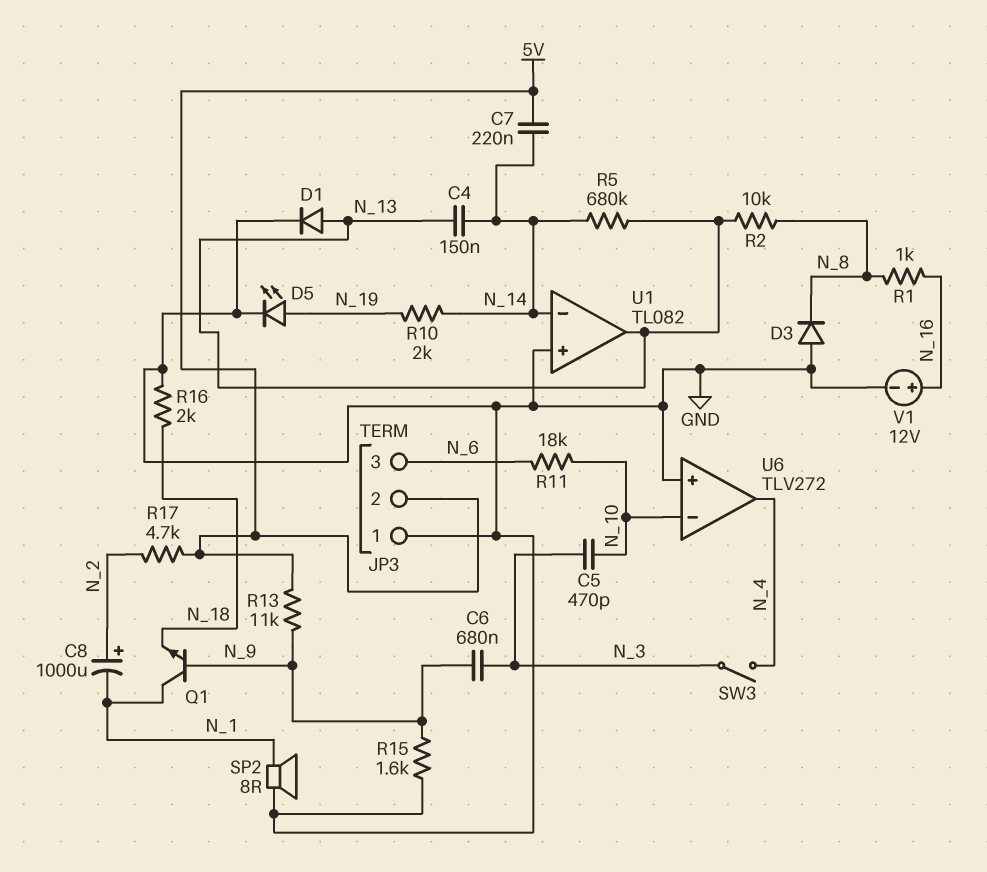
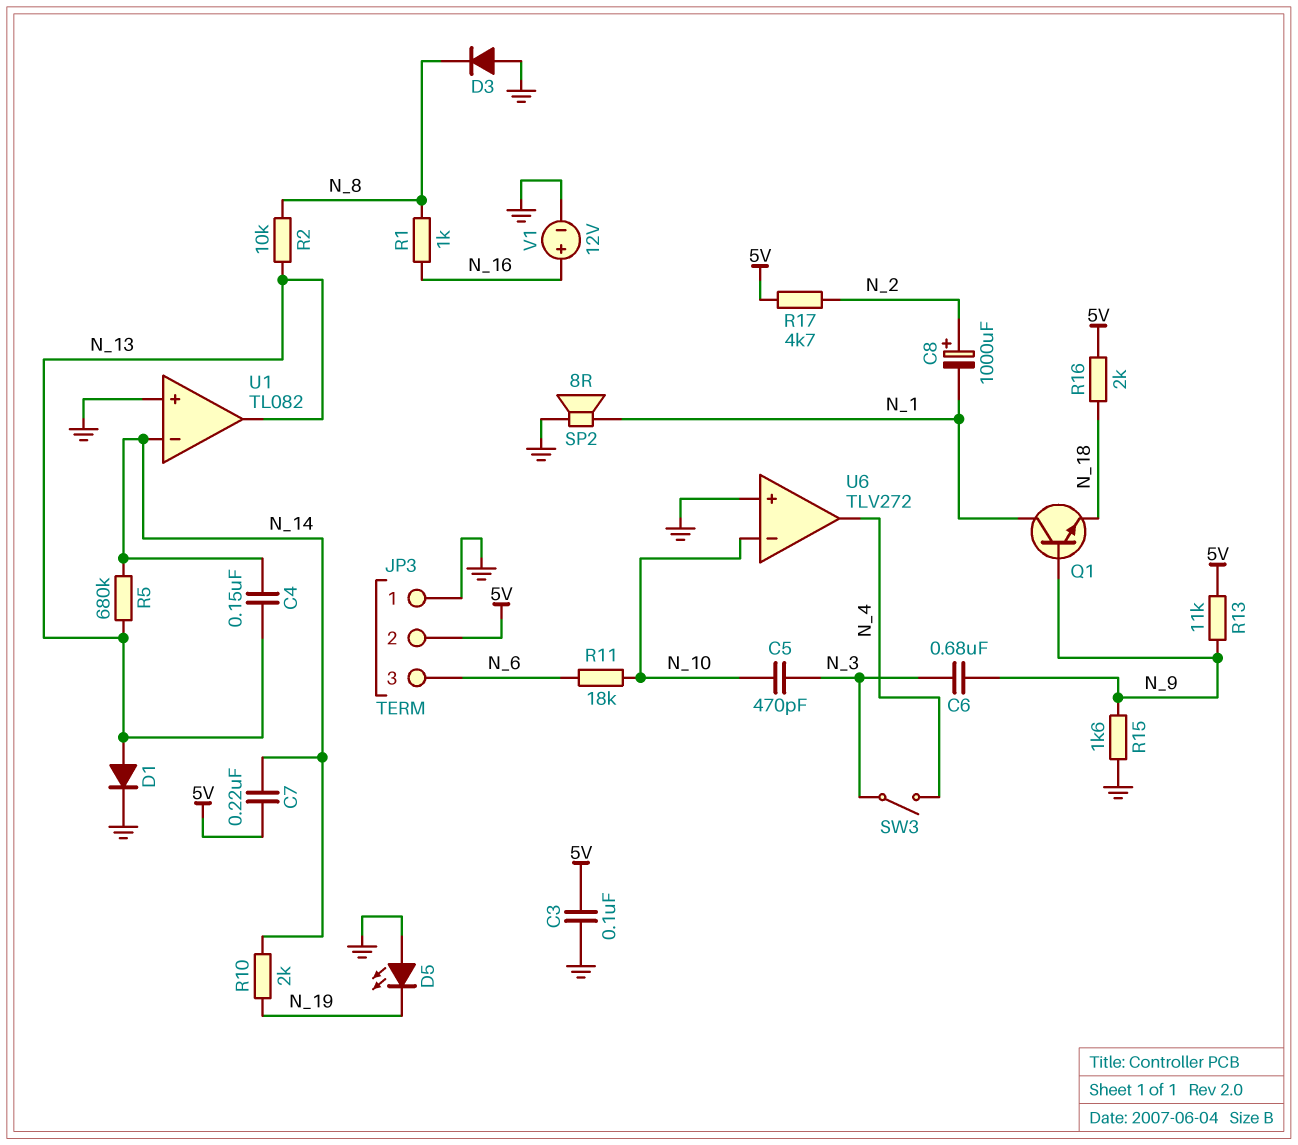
C3: none -> 100nF (5V, GND)
D5: LED (A N_19, K GND) -> LED (A GND, K N_19)
R16: 2k (GND, N_18) -> 2k (5V, N_18)

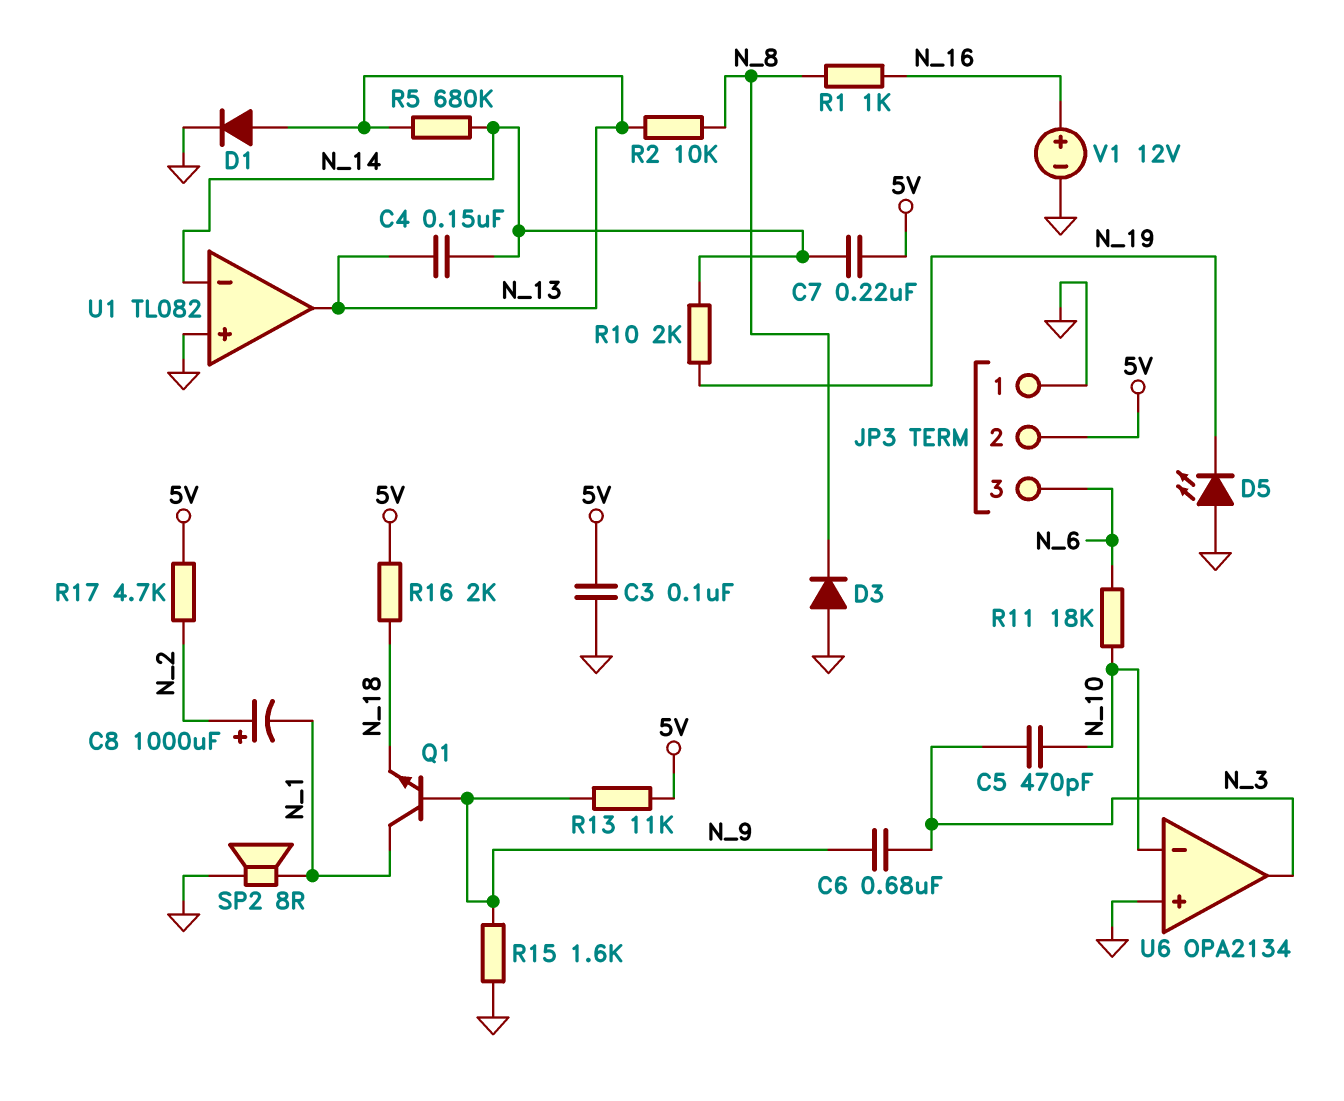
SW3: switch (N_3, N_4) -> none
U6: TLV272 -> OPA2134
U6 pin out: N_4 -> N_3

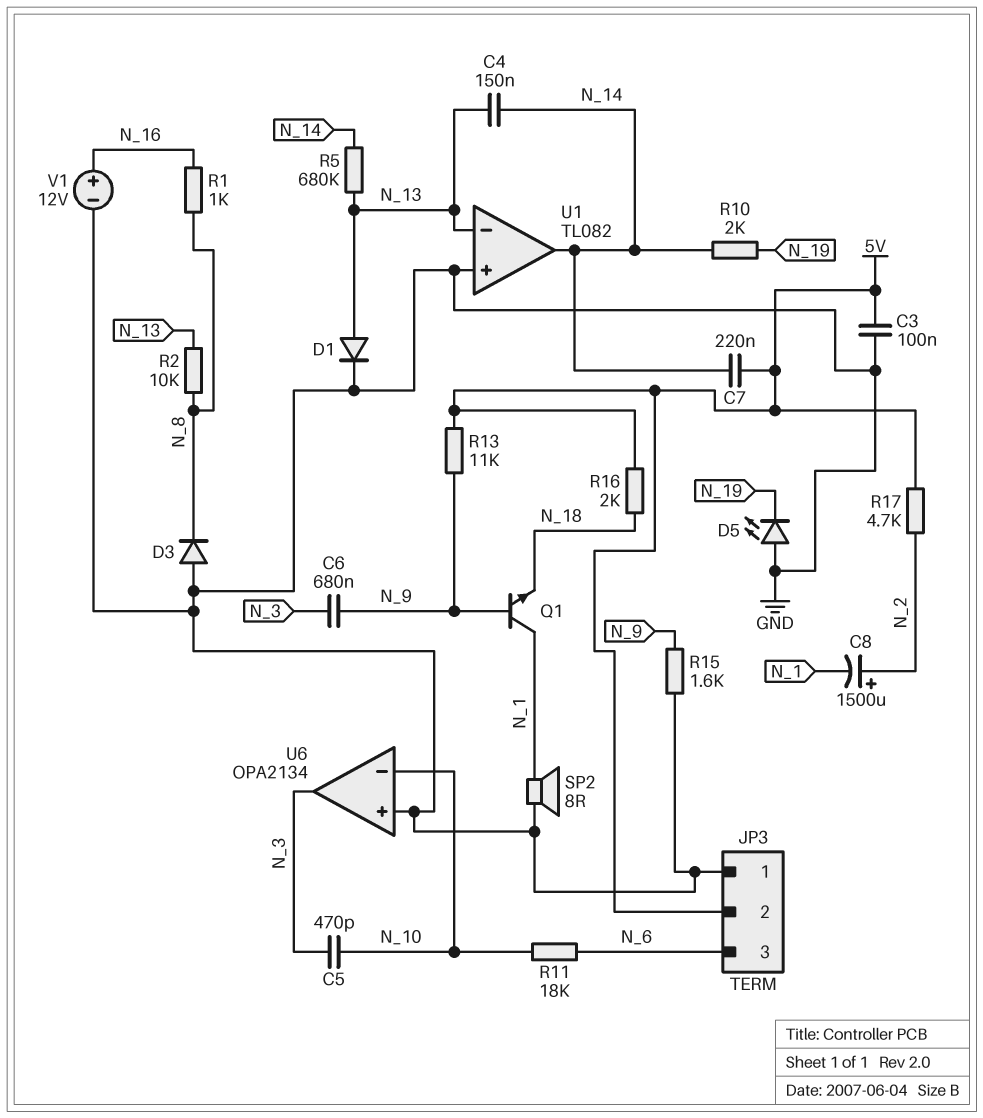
C8: 1000uF (plus N_2, minus N_1) -> 1500uF (plus N_2, minus N_1)
U1 pin in-: N_14 -> N_13
U1 pin out: N_13 -> N_14

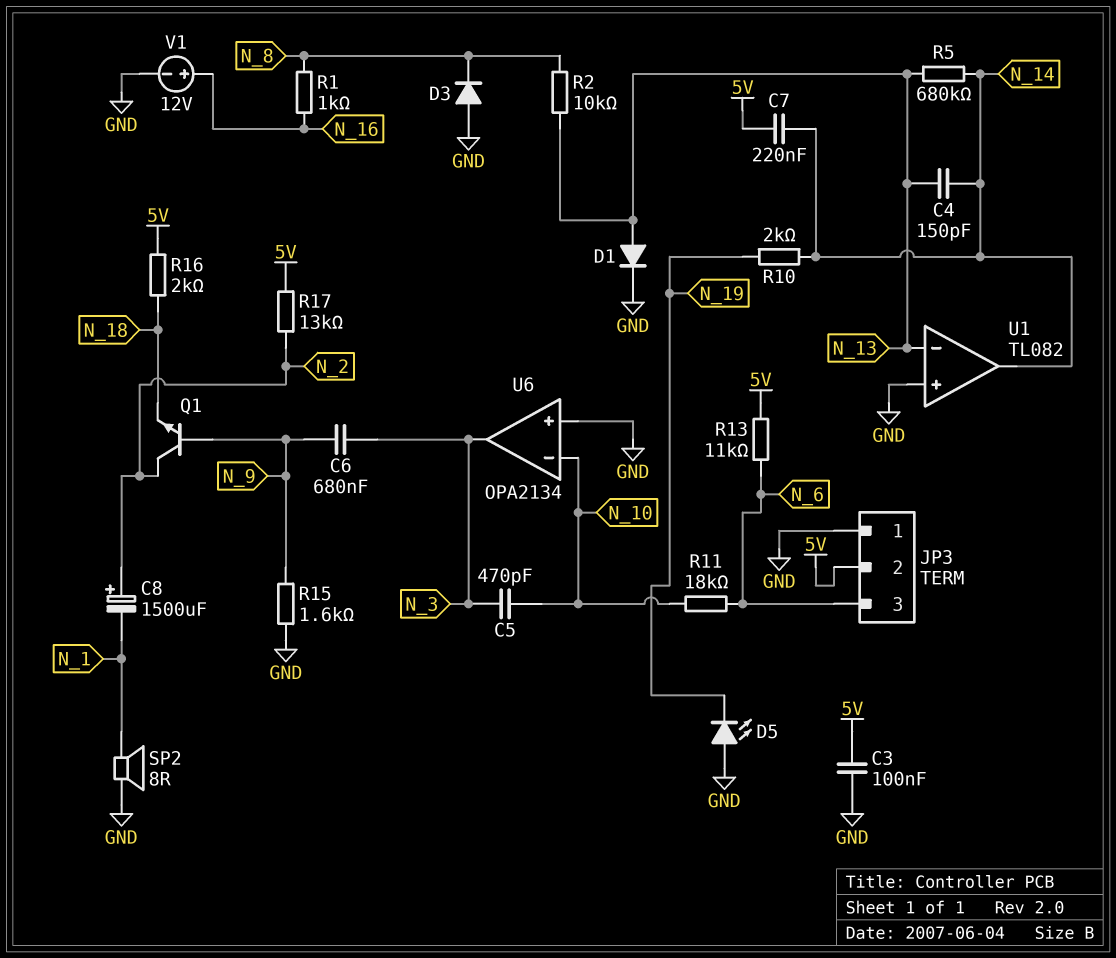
C4: 150nF (N_13, N_14) -> 150pF (N_13, N_14)
Q1: NPN (B N_9, C N_1, E N_18) -> NPN (B N_9, C N_2, E N_18)
R13: 11k (5V, N_9) -> 11k (5V, N_6)
R17: 4.7k (5V, N_2) -> 13k (5V, N_2)

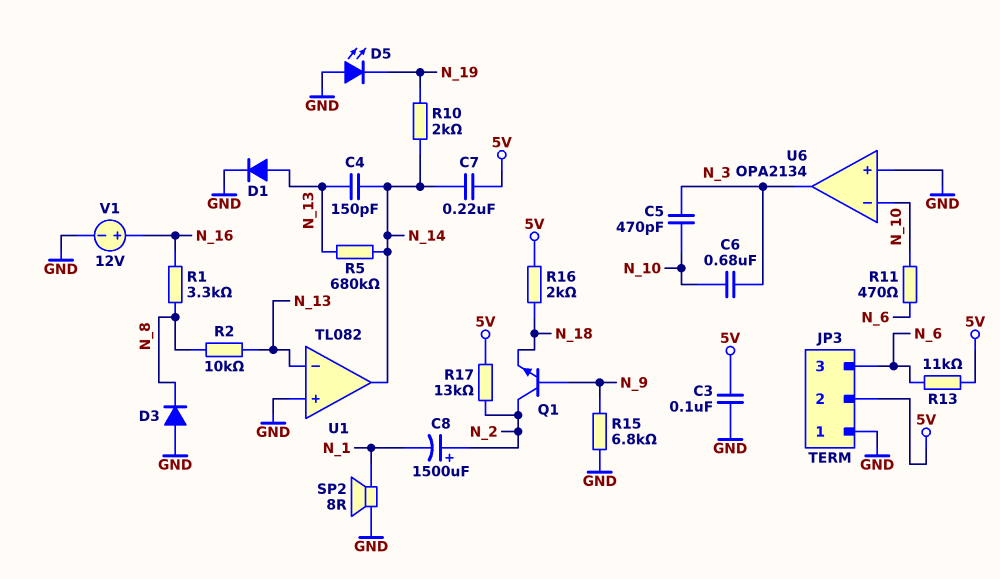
C6: 680nF (N_3, N_9) -> 680nF (N_3, N_10)
R1: 1k (N_8, N_16) -> 3.3k (N_8, N_16)
R11: 18k (N_6, N_10) -> 470 (N_6, N_10)
R15: 1.6k (GND, N_9) -> 6.8k (GND, N_9)

